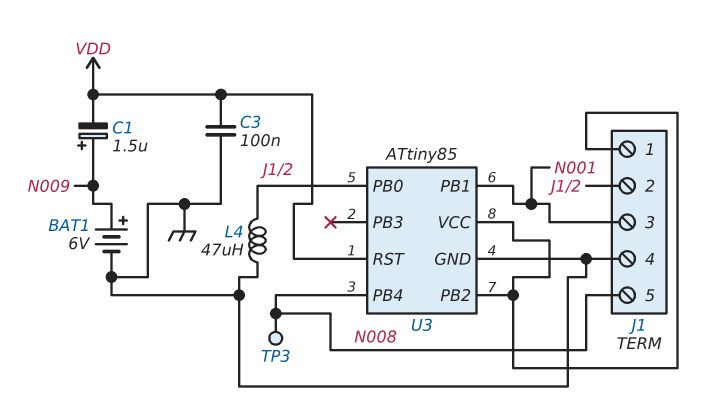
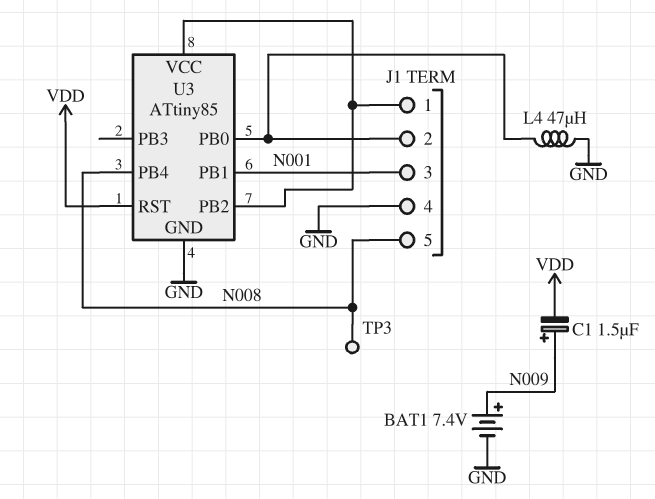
BAT1: 6V (plus N009, minus GND) -> 7.4V (plus N009, minus GND)
C3: 100nF (GND, VDD) -> none

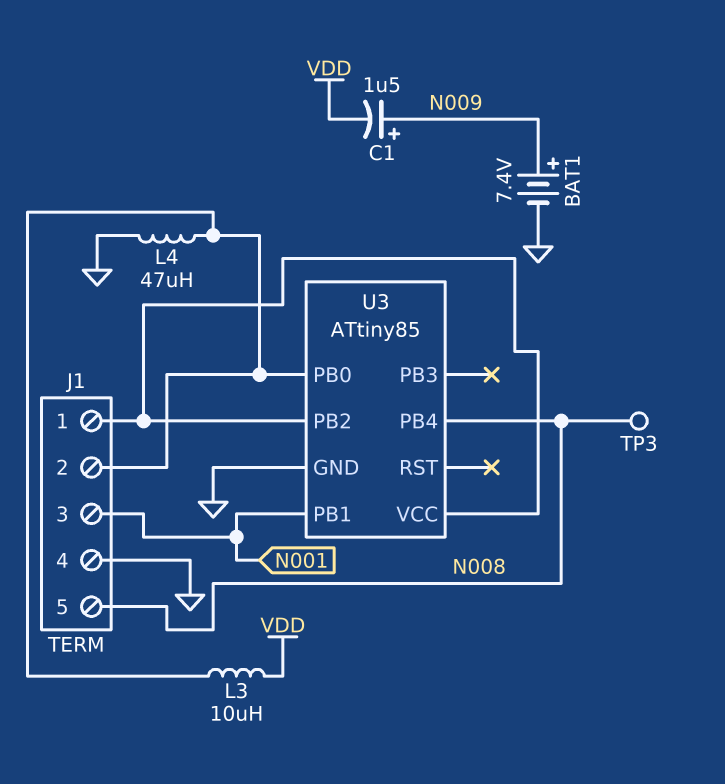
L3: none -> 10uH (J1/2, VDD)
U3 pin RST: VDD -> none

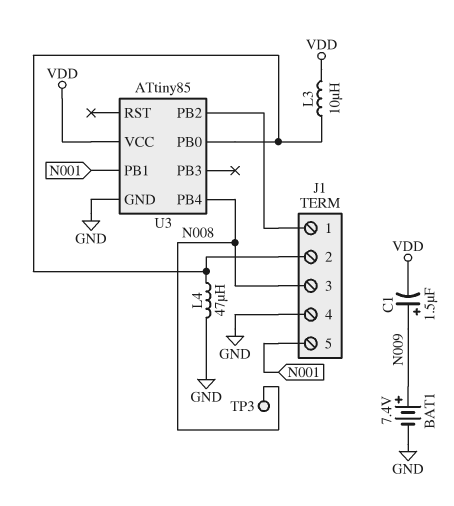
J1 pin 3: N001 -> N008
J1 pin 5: N008 -> N001
U3 pin VCC: J1/1 -> VDD

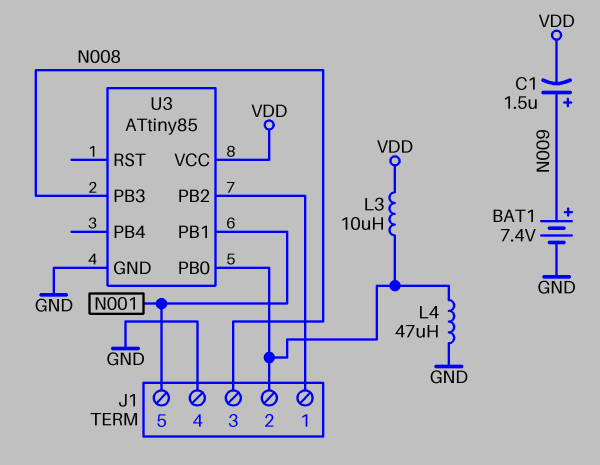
TP3: test point (N008) -> none
U3 pin PB3: none -> N008
U3 pin PB4: N008 -> none

